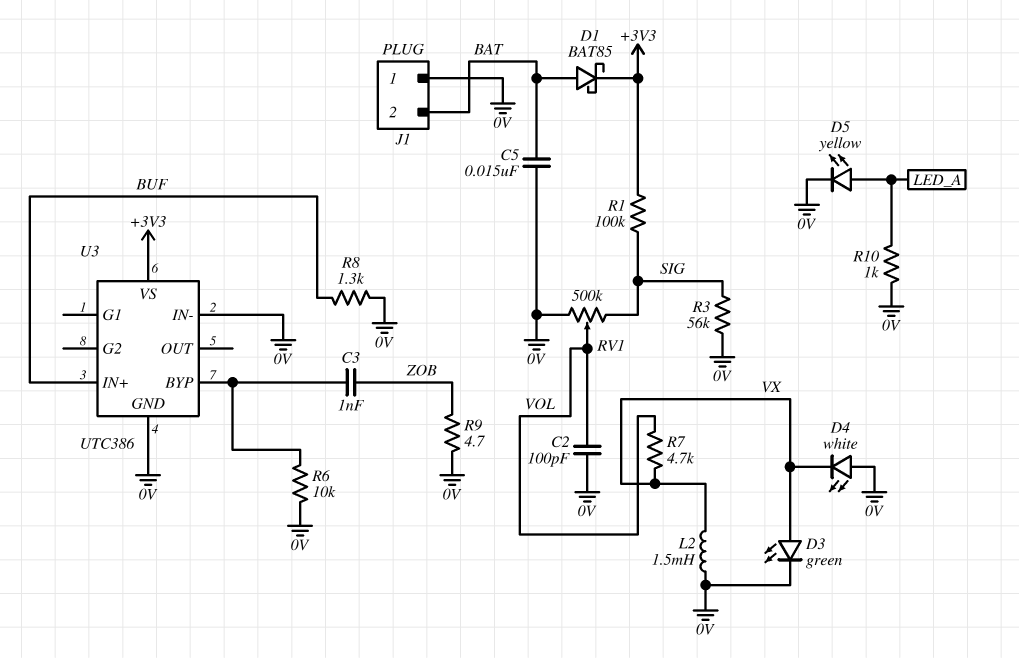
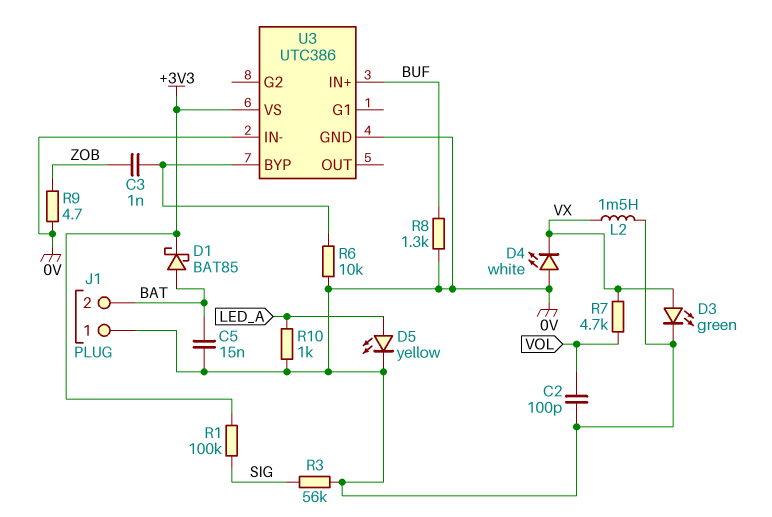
RV1: 500k (0V, SIG, wiper VOL) -> none

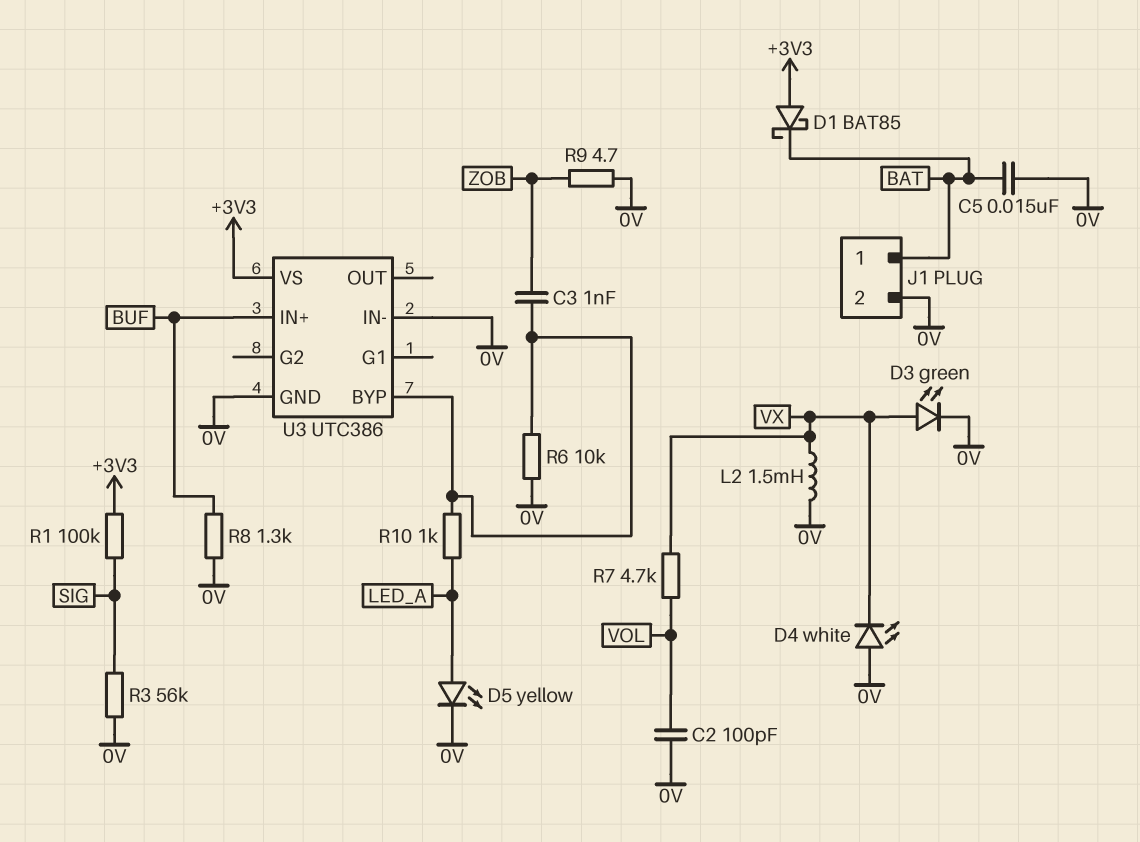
D1: schottky BAT85 (A BAT, K +3V3) -> schottky BAT85 (A +3V3, K BAT)
J1 pin 1: 0V -> BAT
J1 pin 2: BAT -> 0V
R10: 1k (0V, LED_A) -> 1k (LED_A, U3/BYP)

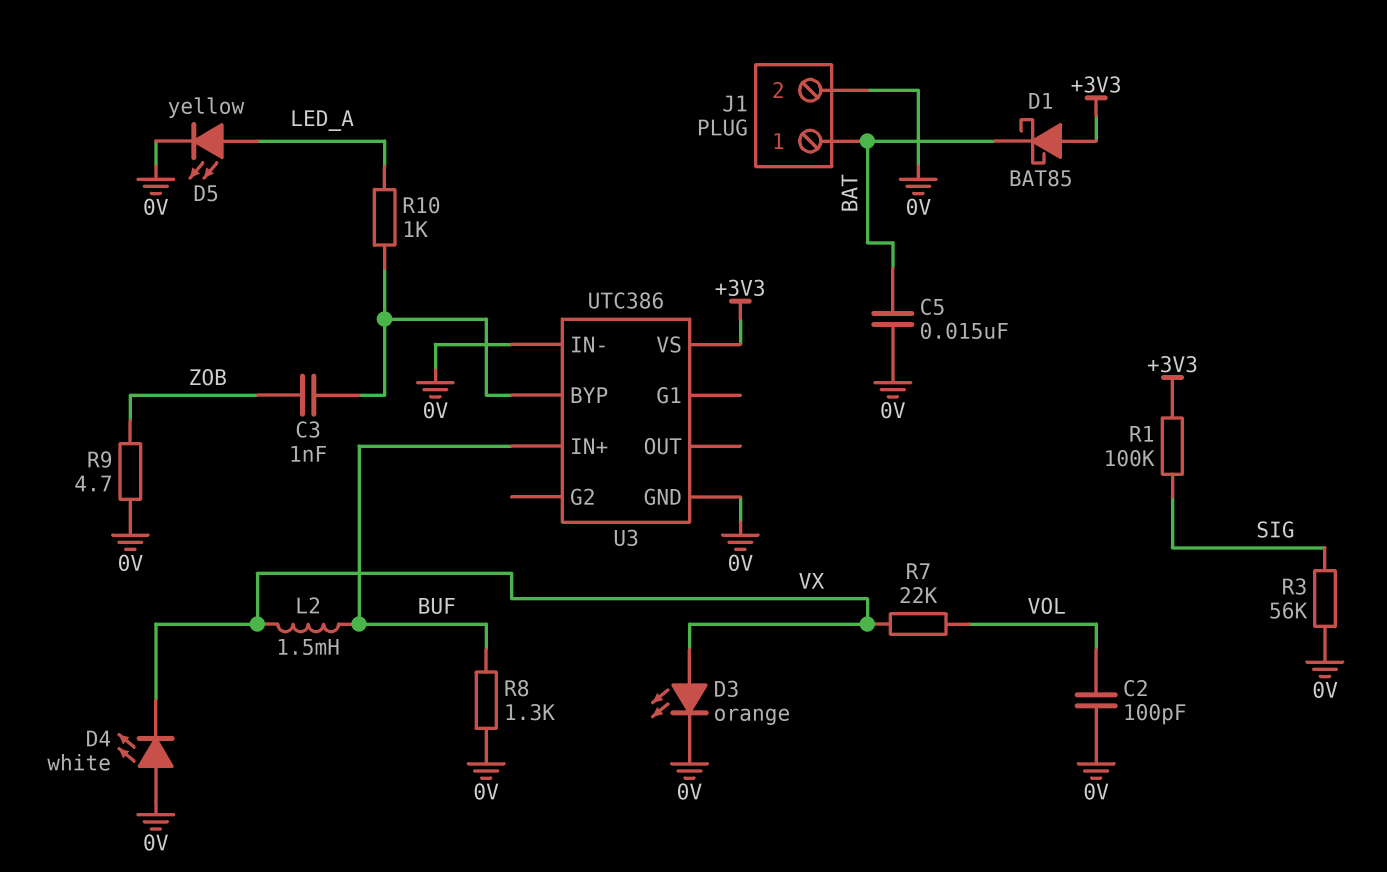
D3: LED green (A VX, K 0V) -> LED orange (A VX, K 0V)
L2: 1.5mH (0V, VX) -> 1.5mH (BUF, VX)
R6: 10k (0V, U3/BYP) -> none
R7: 4.7k (VOL, VX) -> 22k (VOL, VX)

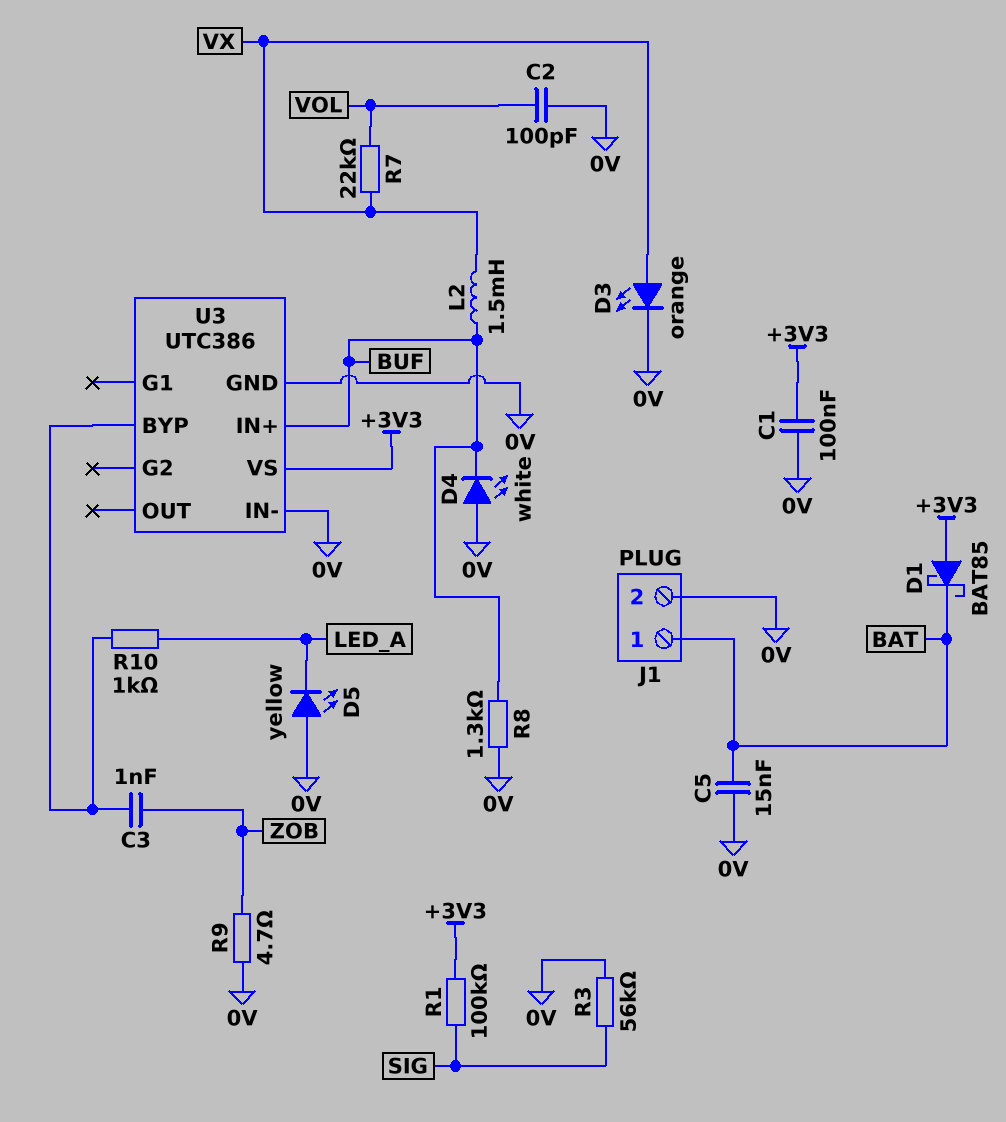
C1: none -> 100nF (+3V3, 0V)
D4: LED white (A 0V, K VX) -> LED white (A 0V, K BUF)
D5: LED yellow (A LED_A, K 0V) -> LED yellow (A 0V, K LED_A)

